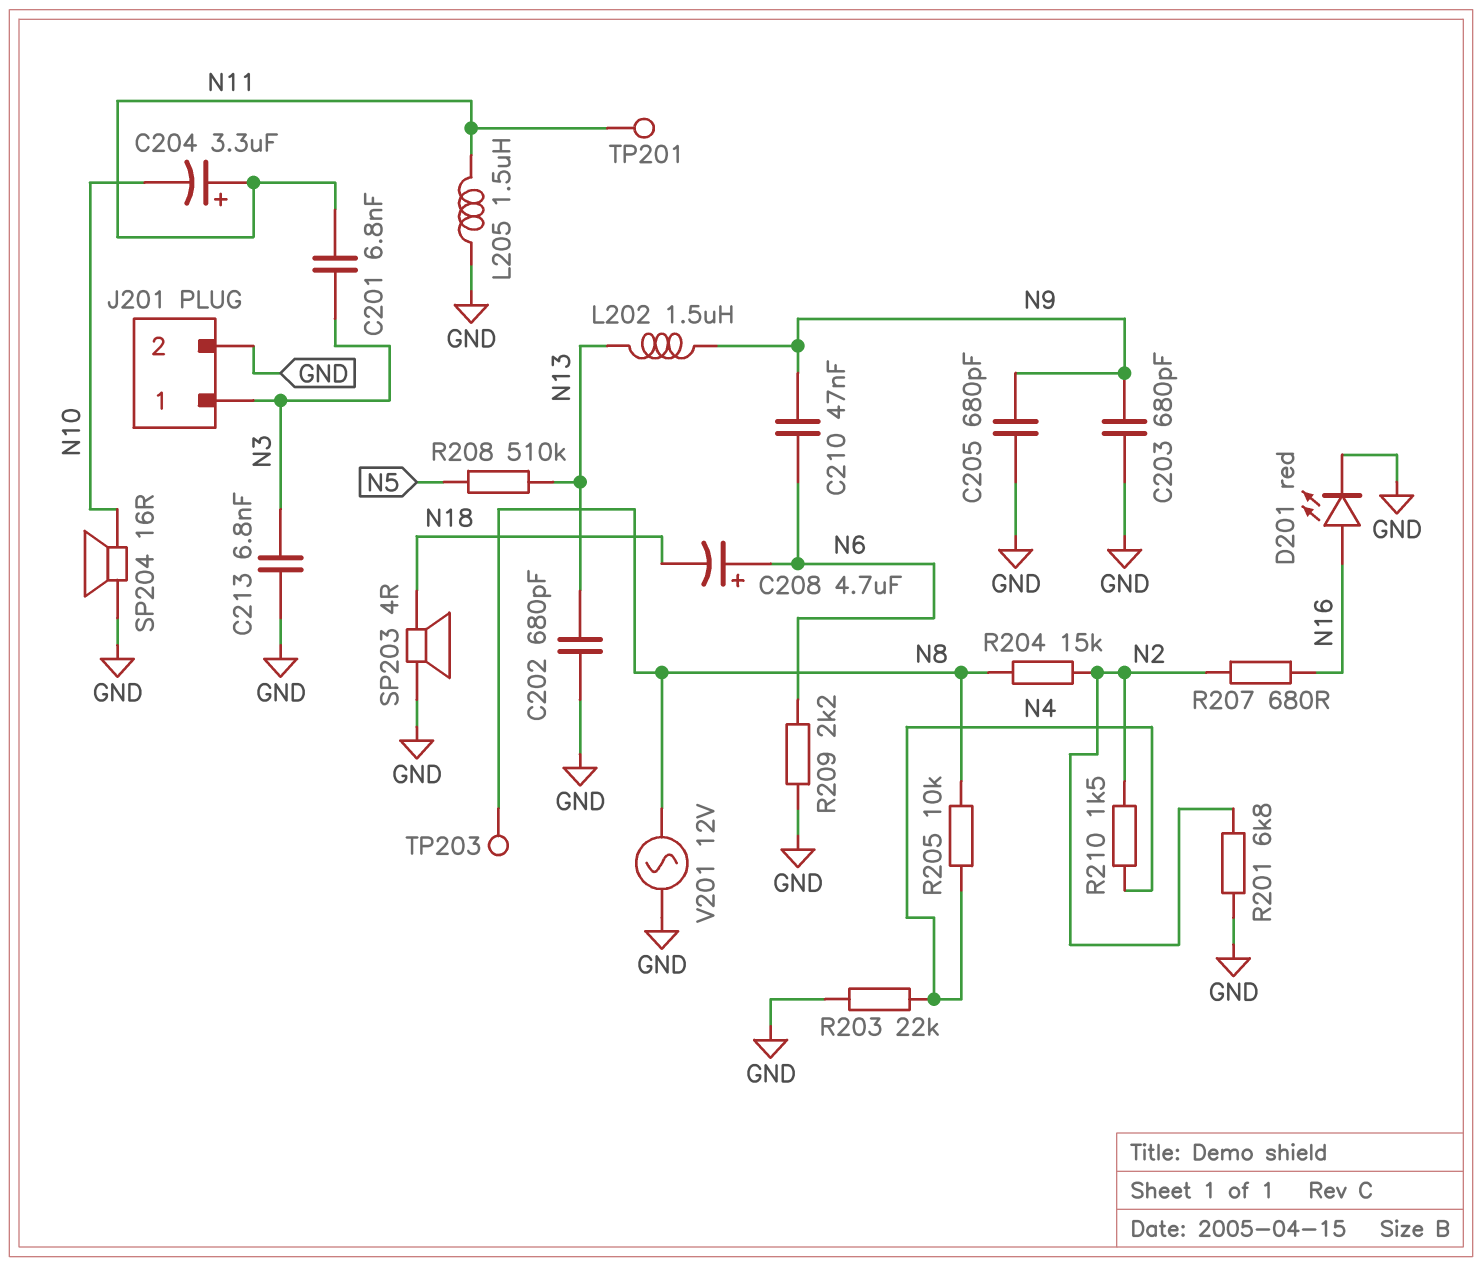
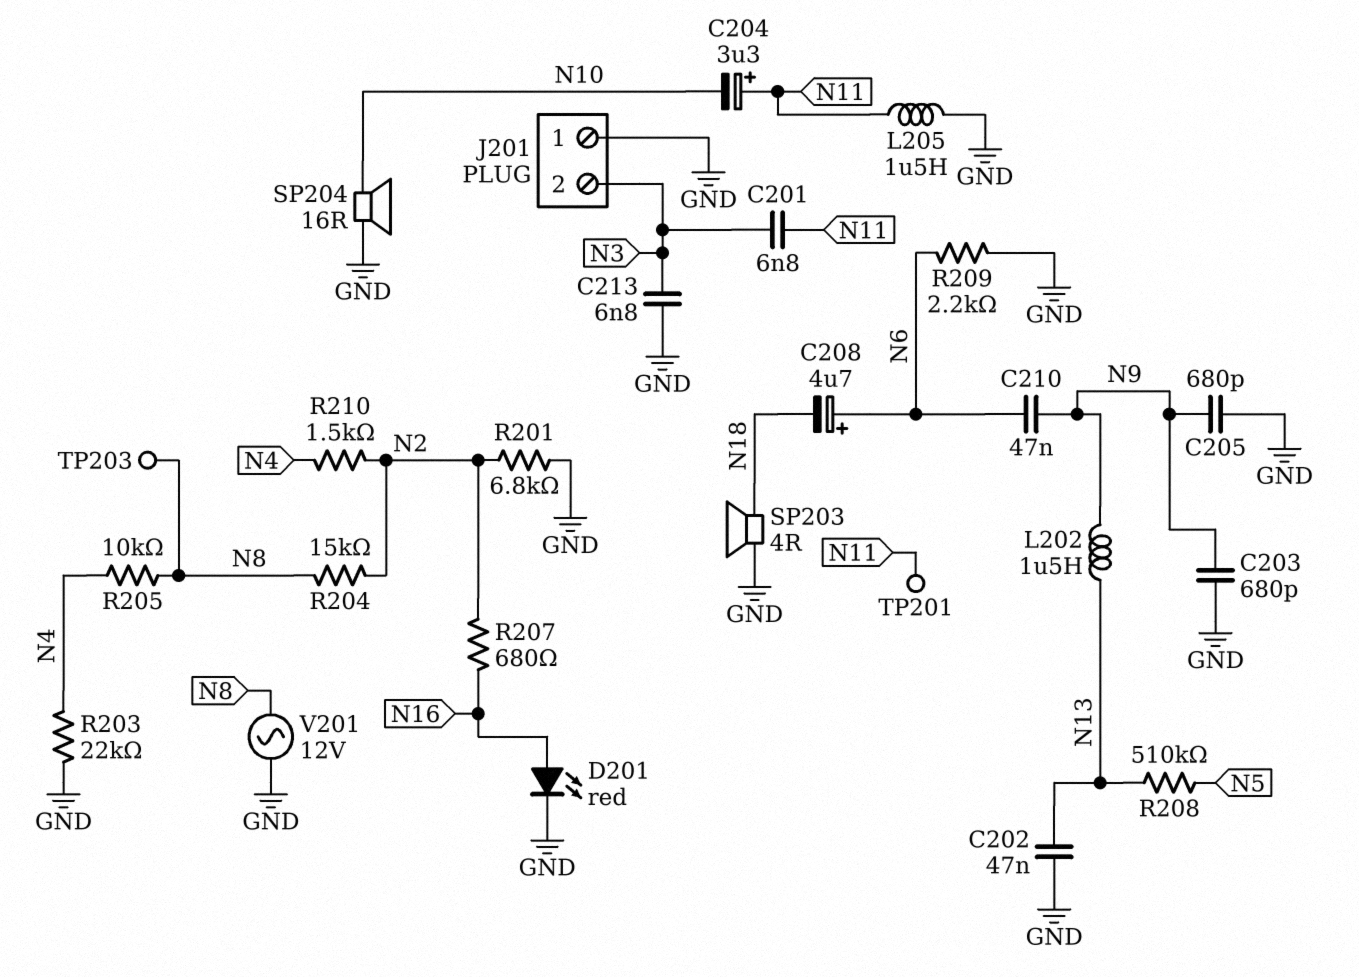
C202: 680pF (GND, N13) -> 47nF (GND, N13)
J201 pin 1: N3 -> GND
J201 pin 2: GND -> N3

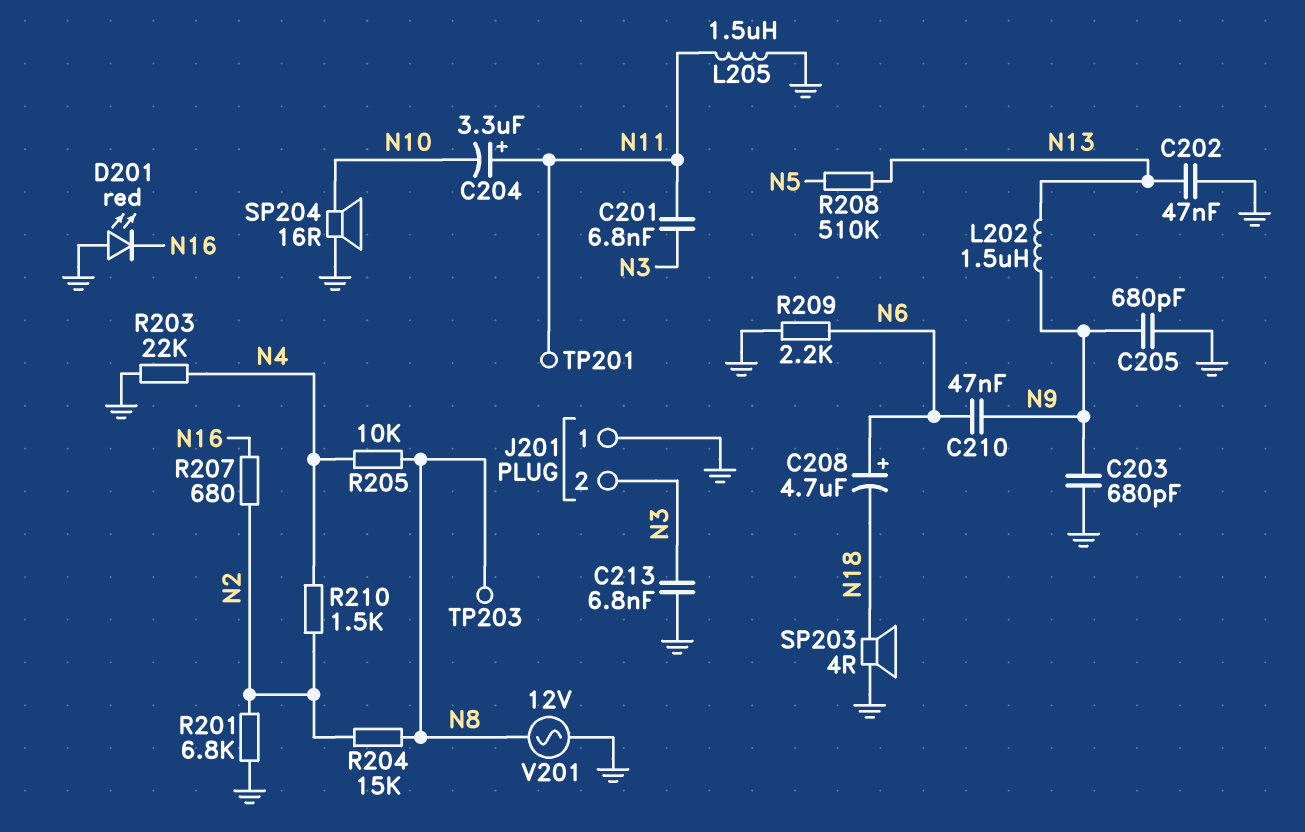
D201: LED red (A N16, K GND) -> LED red (A GND, K N16)

